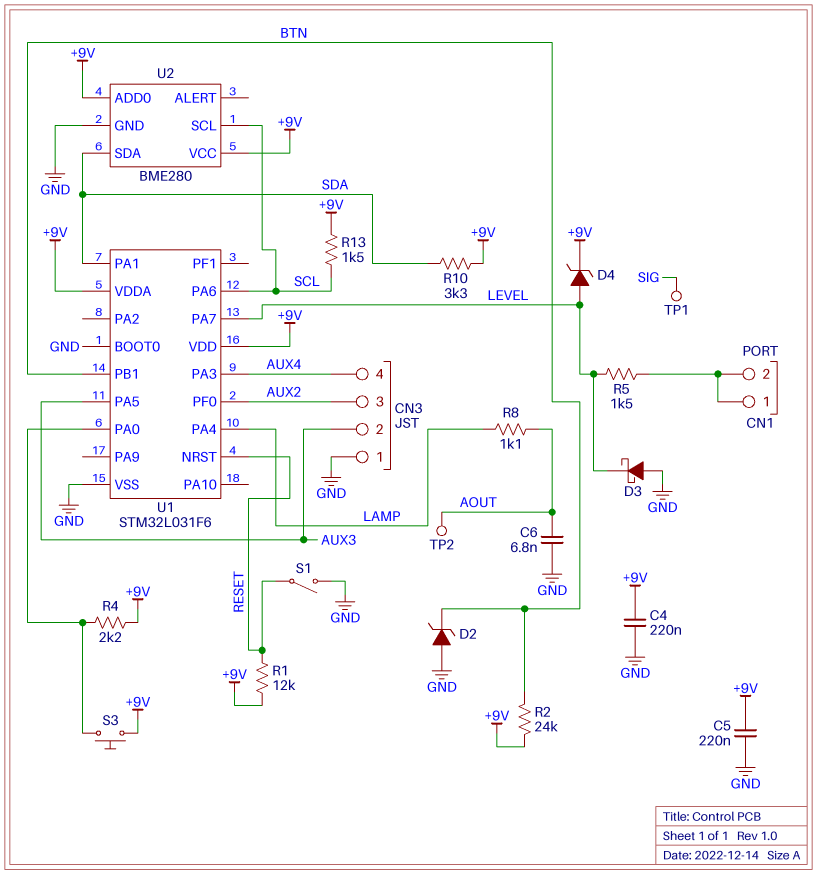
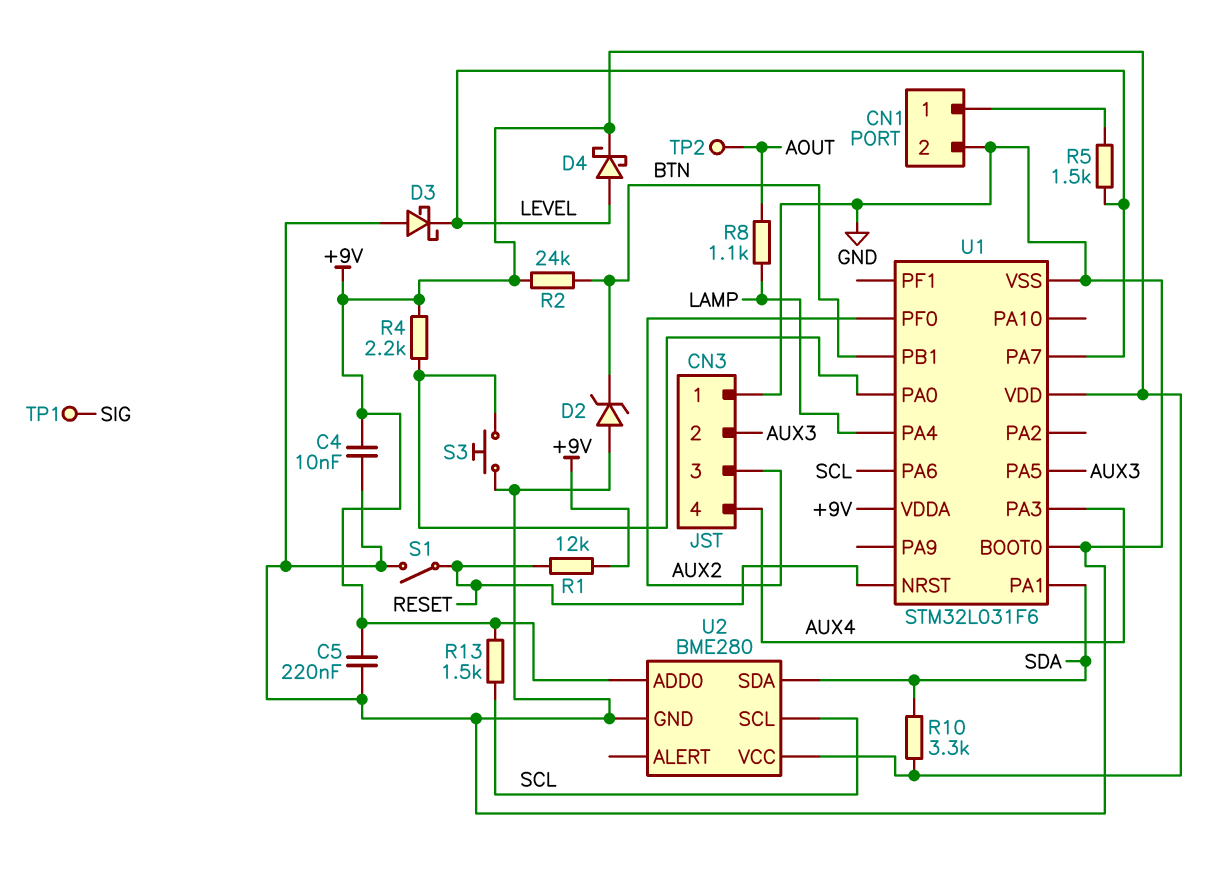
C4: 220nF (+9V, GND) -> 10nF (+9V, GND)
C6: 6.8nF (AOUT, GND) -> none
CN1 pin 2: CN1/1 -> GND
D4: zener (A LEVEL, K +9V) -> schottky (A LEVEL, K +9V)
S3: button (+9V, U1/PA0) -> button (GND, U1/PA0)

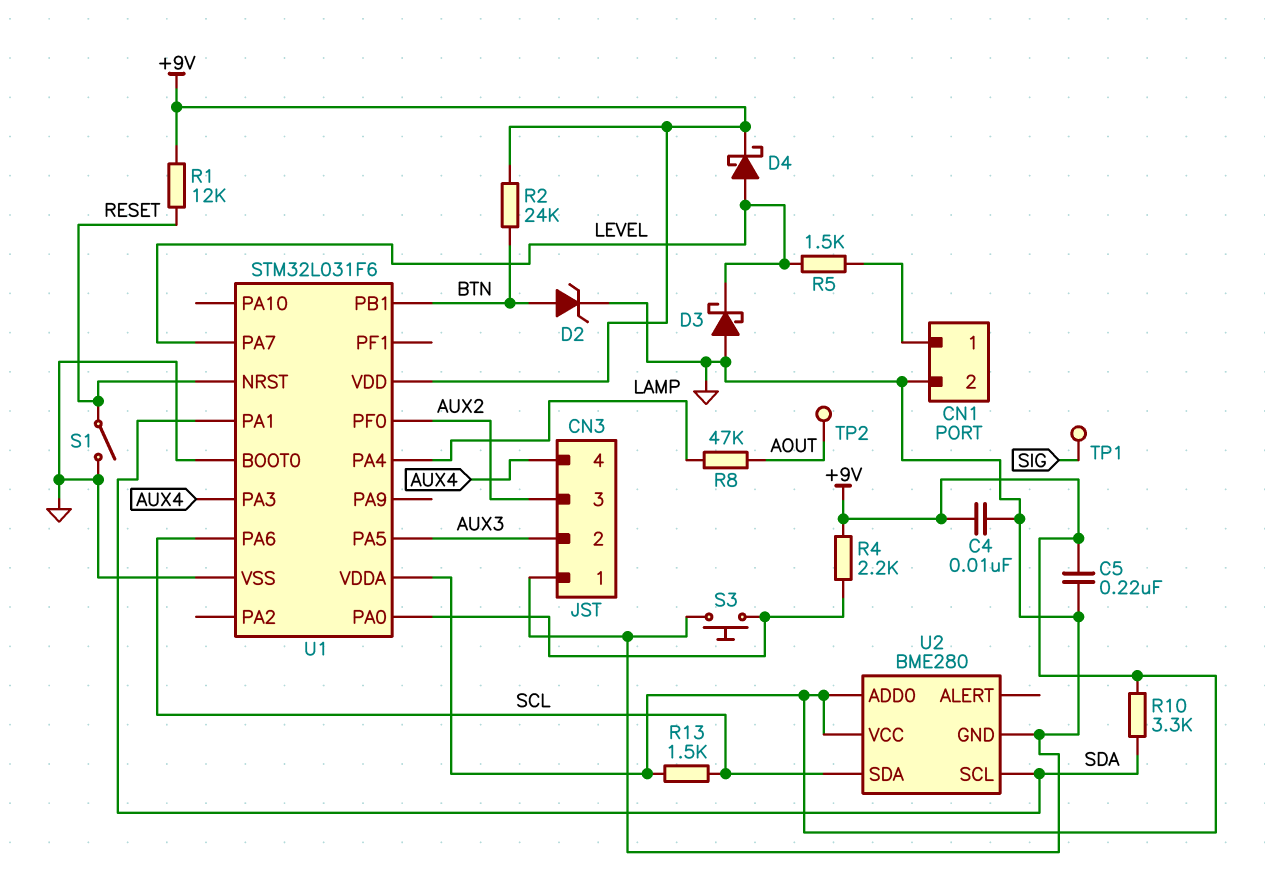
D2: zener (A GND, K BTN) -> zener (A BTN, K GND)
R8: 1.1k (AOUT, LAMP) -> 47k (AOUT, LAMP)
U2 pin SCL: SCL -> SDA
U2 pin SDA: SDA -> SCL

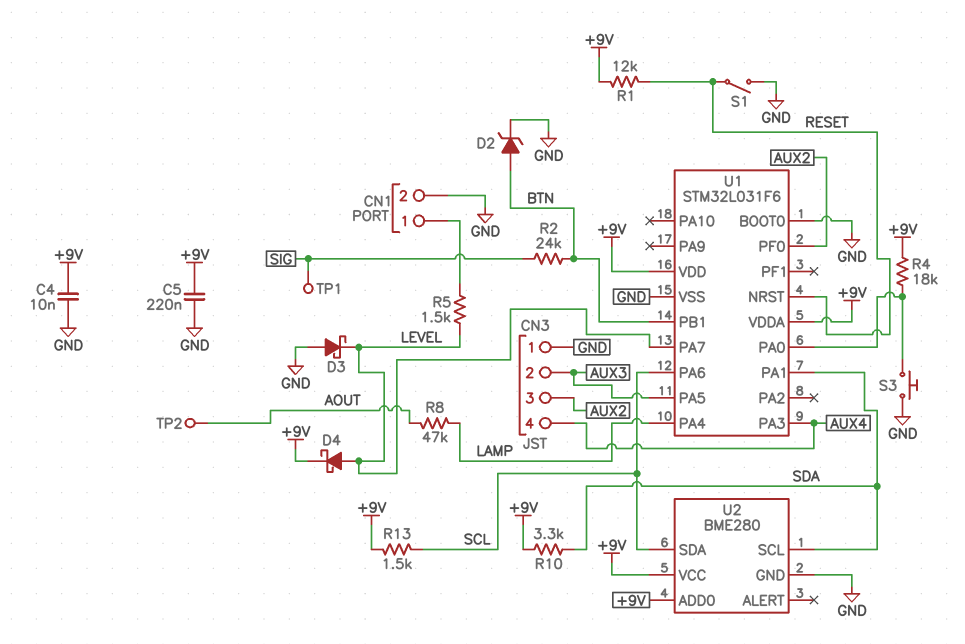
R2: 24k (+9V, BTN) -> 24k (BTN, SIG)
R4: 2.2k (+9V, U1/PA0) -> 18k (+9V, U1/PA0)

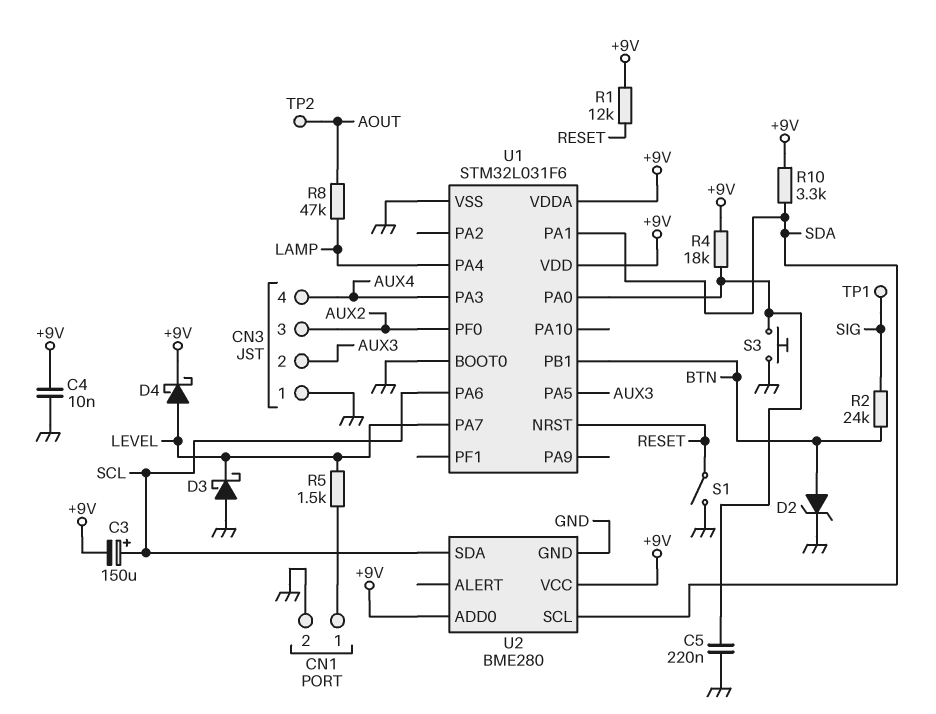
C3: none -> 150uF (plus SCL, minus +9V)
C5: 220nF (+9V, GND) -> 220nF (GND, U1/PA0)
R13: 1.5k (+9V, SCL) -> none

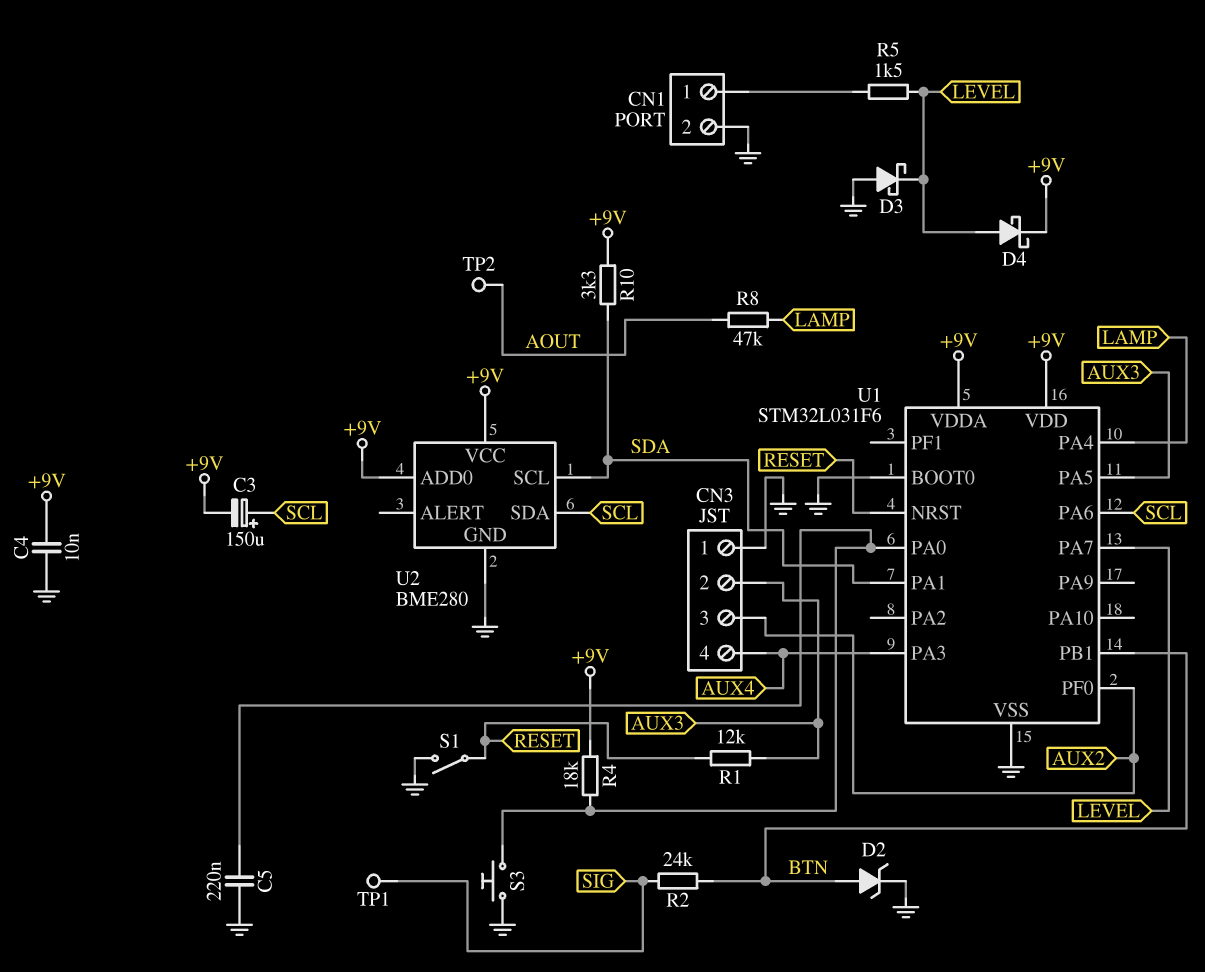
R1: 12k (+9V, RESET) -> 12k (AUX3, RESET)

